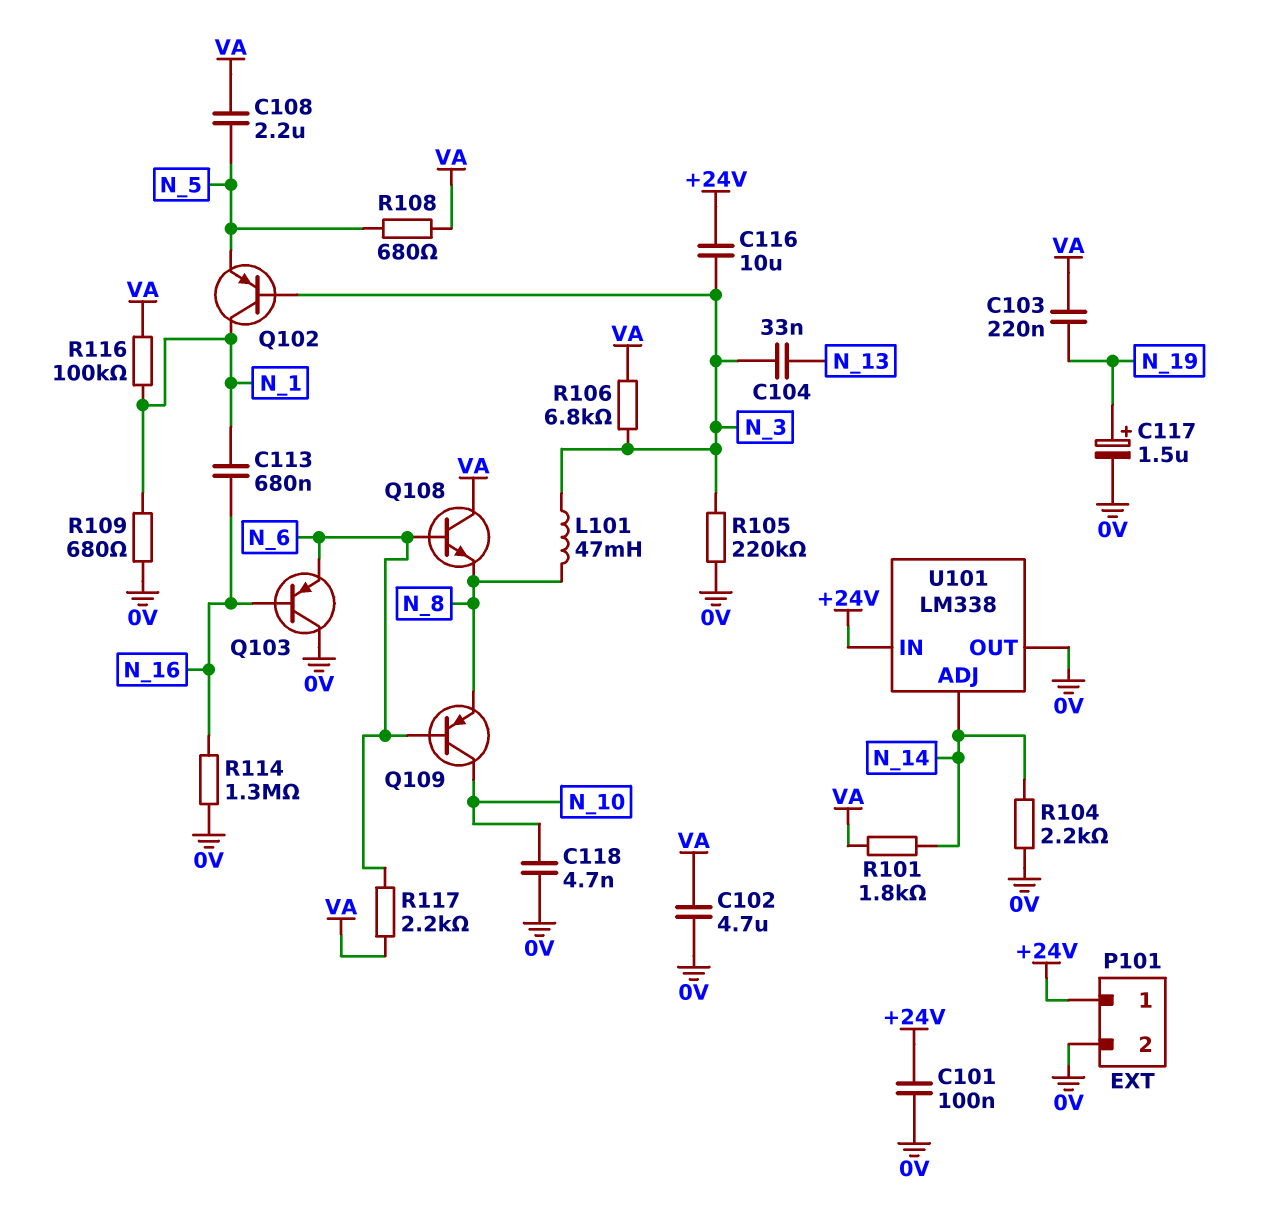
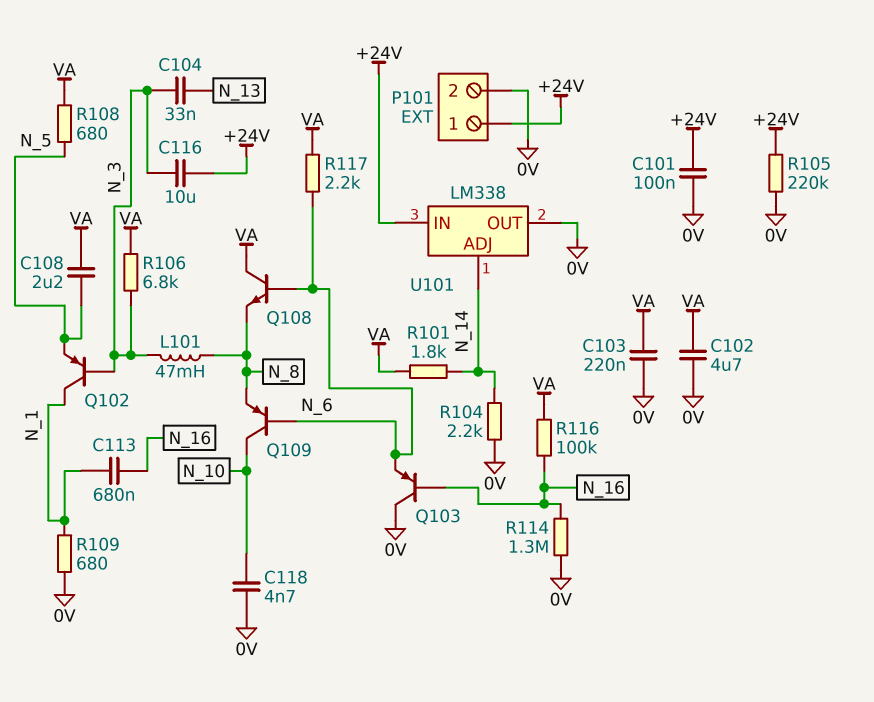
C103: 220nF (N_19, VA) -> 220nF (0V, VA)
C117: 1.5uF (plus N_19, minus 0V) -> none
R105: 220k (0V, N_3) -> 220k (+24V, 0V)
R116: 100k (N_1, VA) -> 100k (N_16, VA)

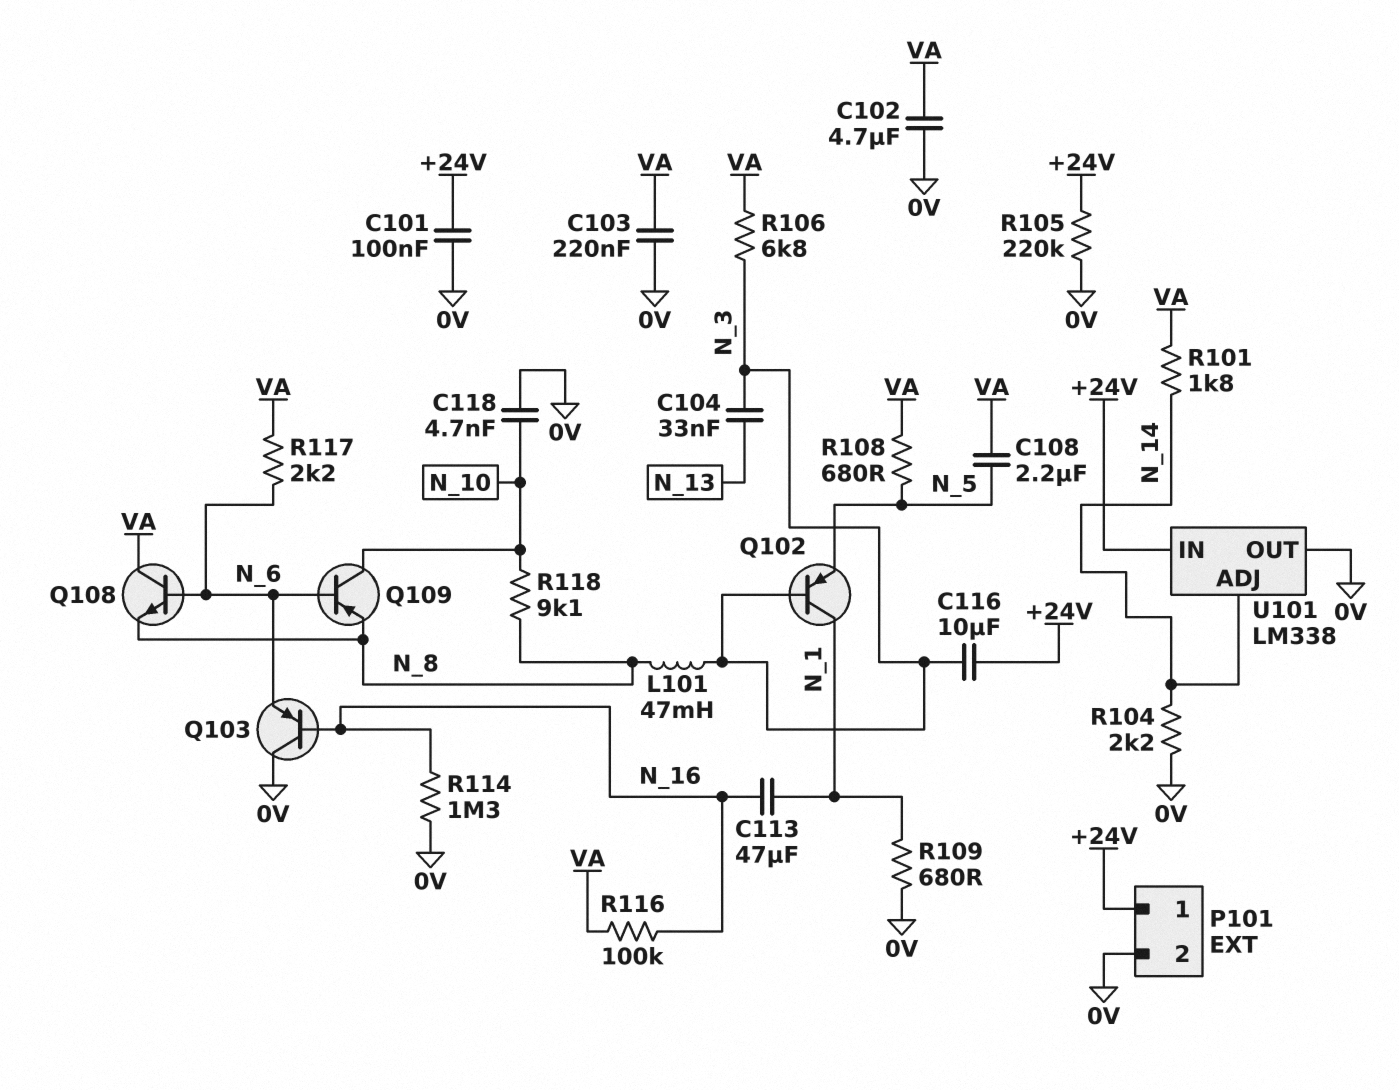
C113: 680nF (N_1, N_16) -> 47uF (N_1, N_16)
R118: none -> 9.1k (N_8, N_10)

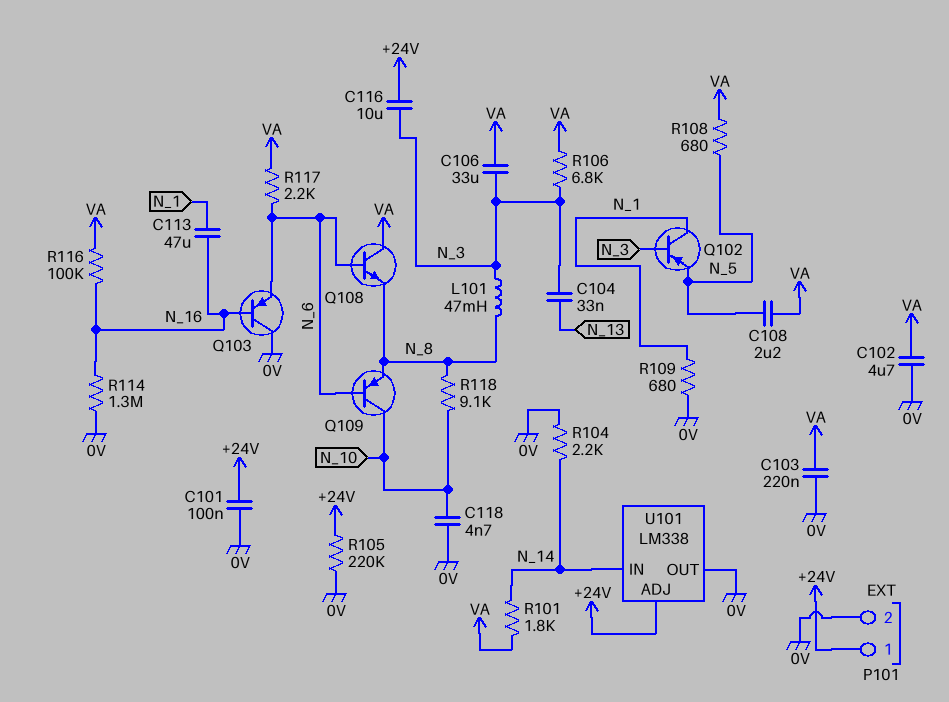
C106: none -> 33uF (N_3, VA)
U101 pin ADJ: N_14 -> +24V
U101 pin IN: +24V -> N_14

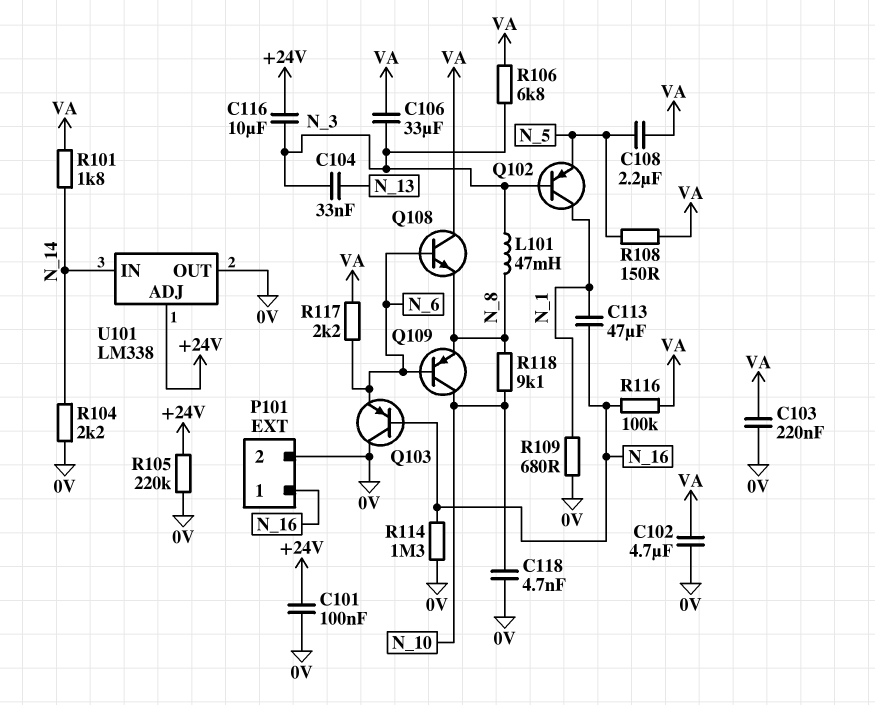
P101 pin 1: +24V -> N_16
R108: 680 (N_5, VA) -> 150 (N_5, VA)

